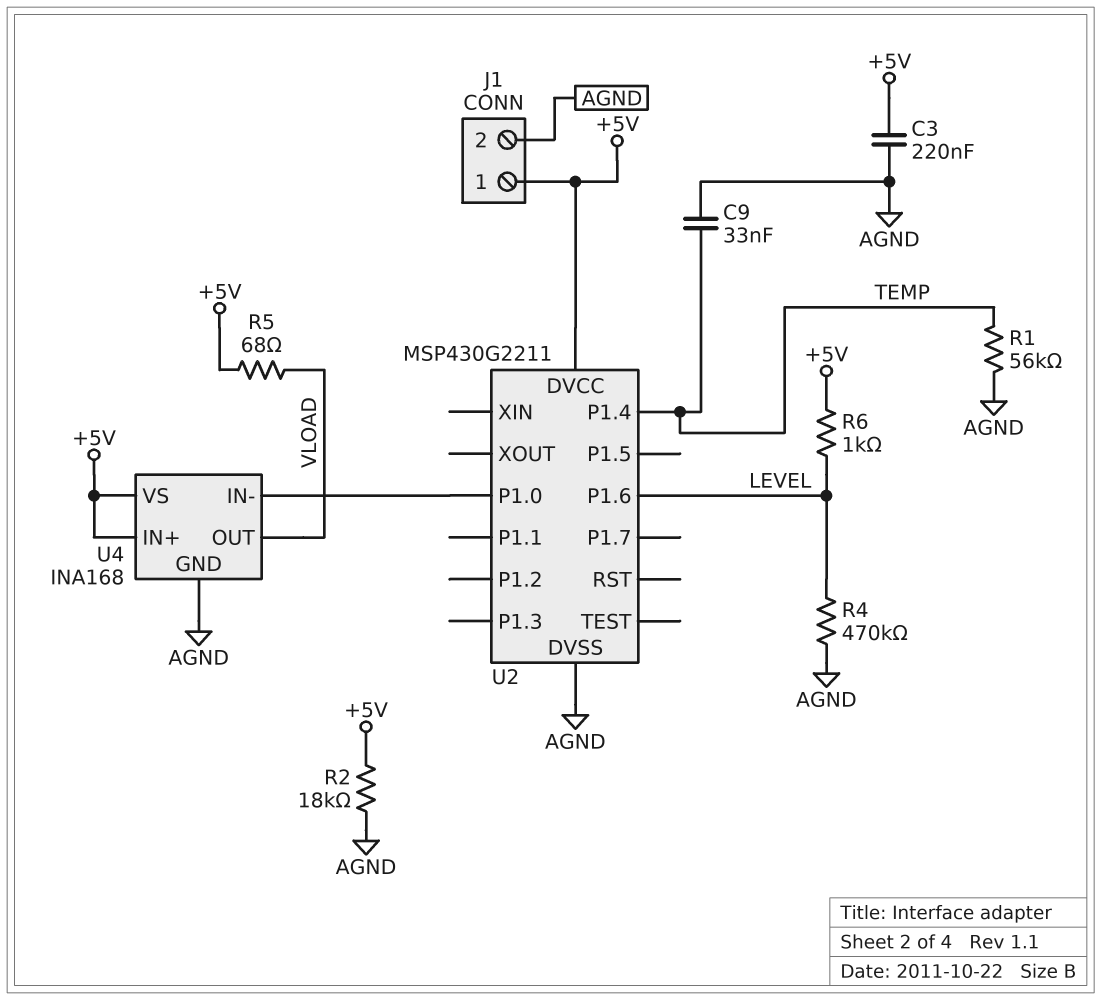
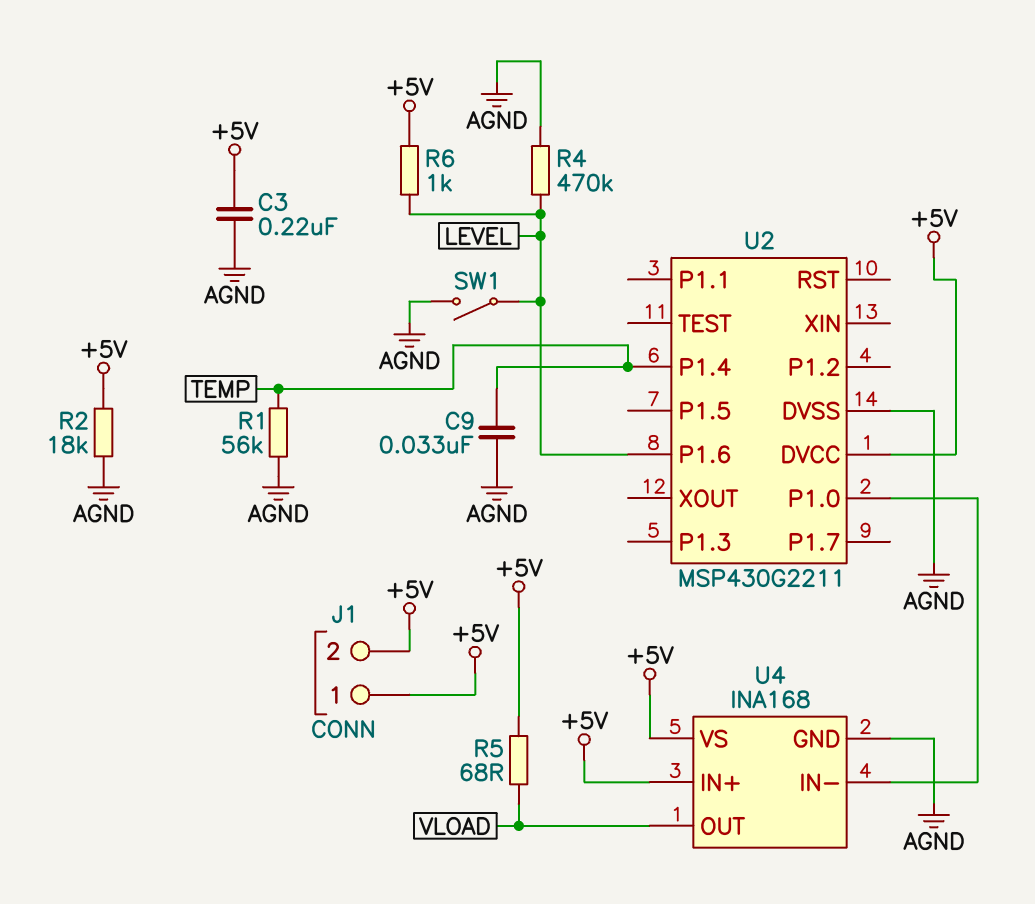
J1 pin 2: AGND -> +5V
SW1: none -> switch (AGND, LEVEL)

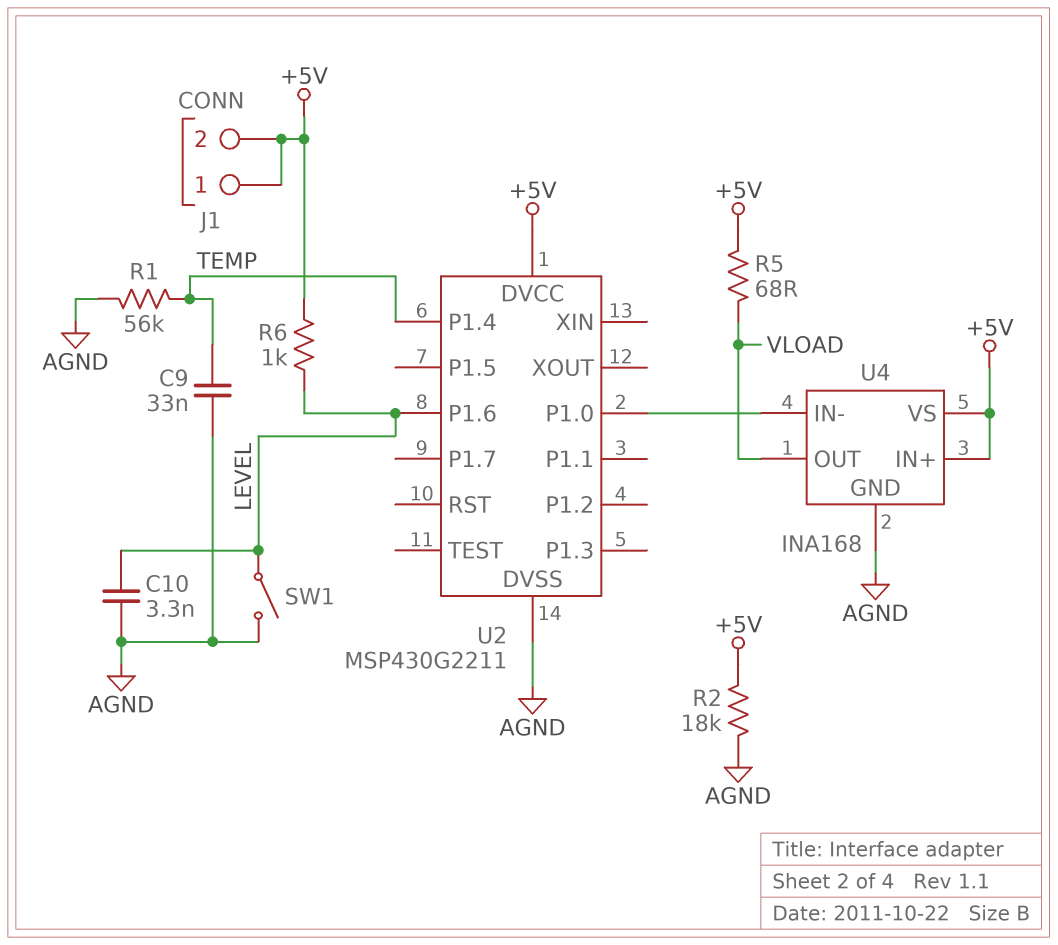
C3: 220nF (+5V, AGND) -> none
C10: none -> 3.3nF (AGND, LEVEL)
R4: 470k (AGND, LEVEL) -> none

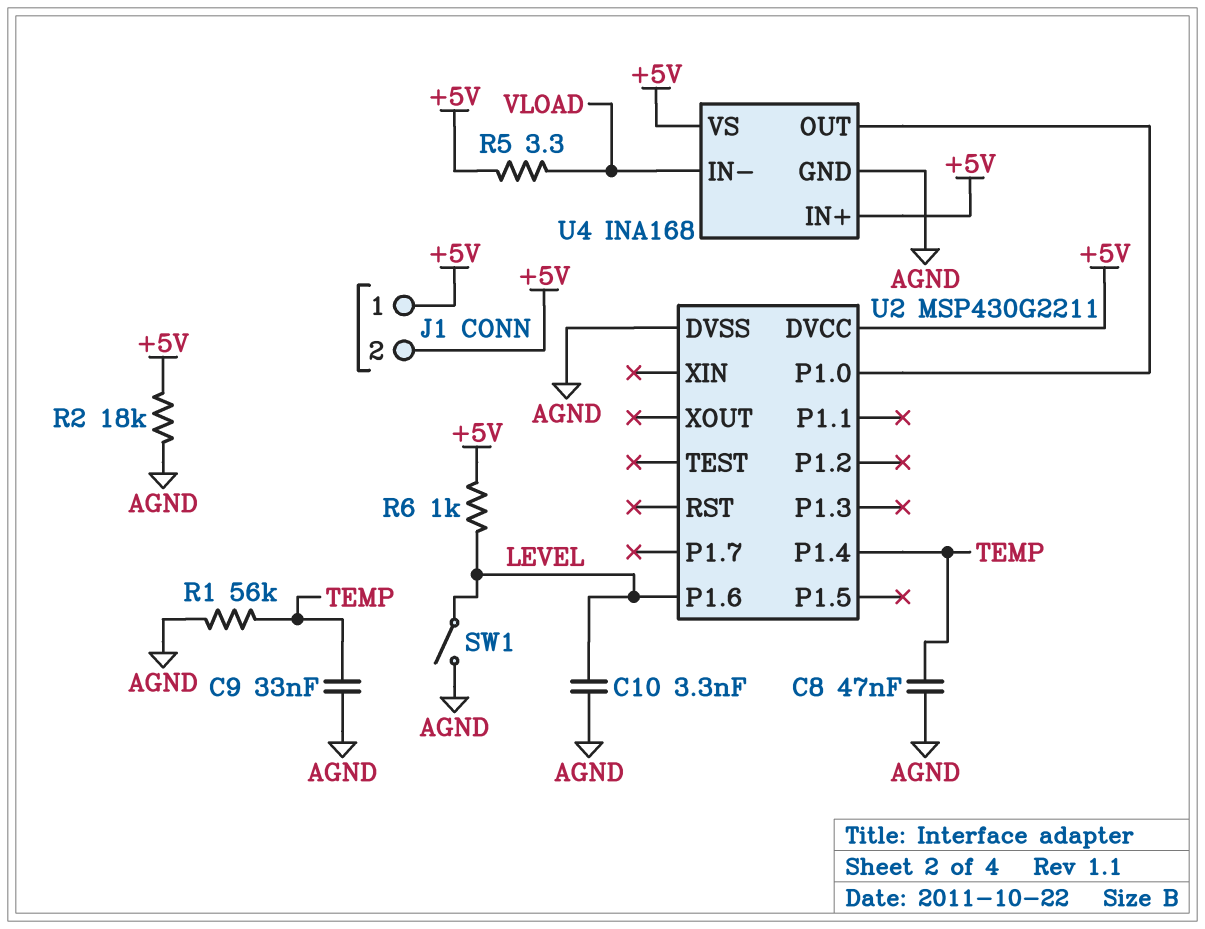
C8: none -> 47nF (AGND, TEMP)
R5: 68 (+5V, VLOAD) -> 3.3 (+5V, VLOAD)
U4 pin IN-: U2/P1.0 -> VLOAD
U4 pin OUT: VLOAD -> U2/P1.0

